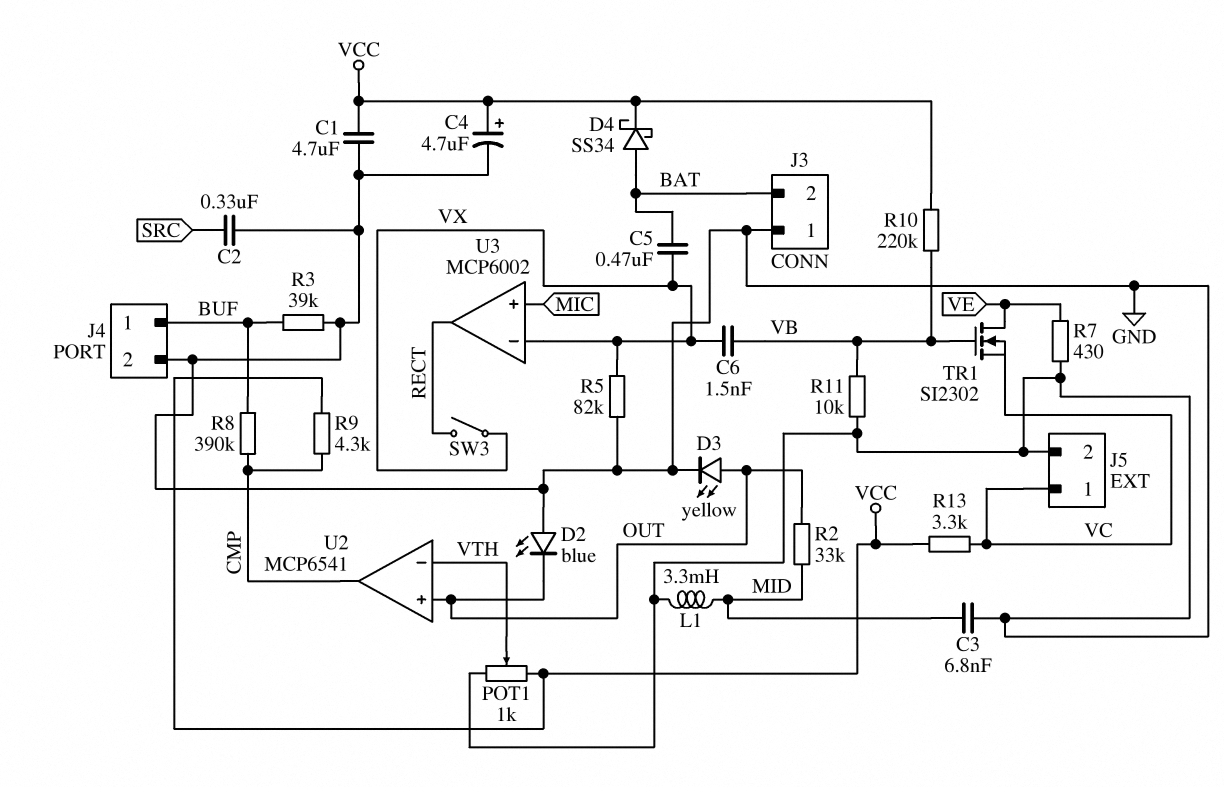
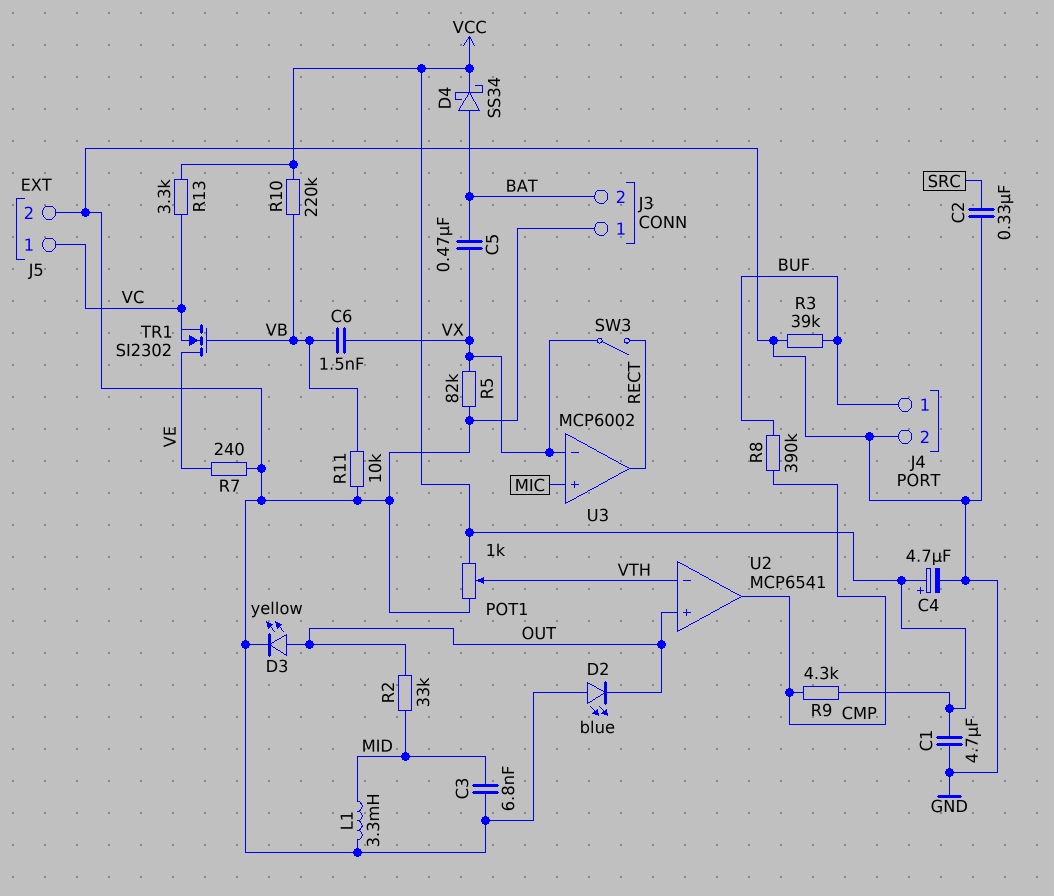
R7: 430 (GND, VE) -> 240 (GND, VE)

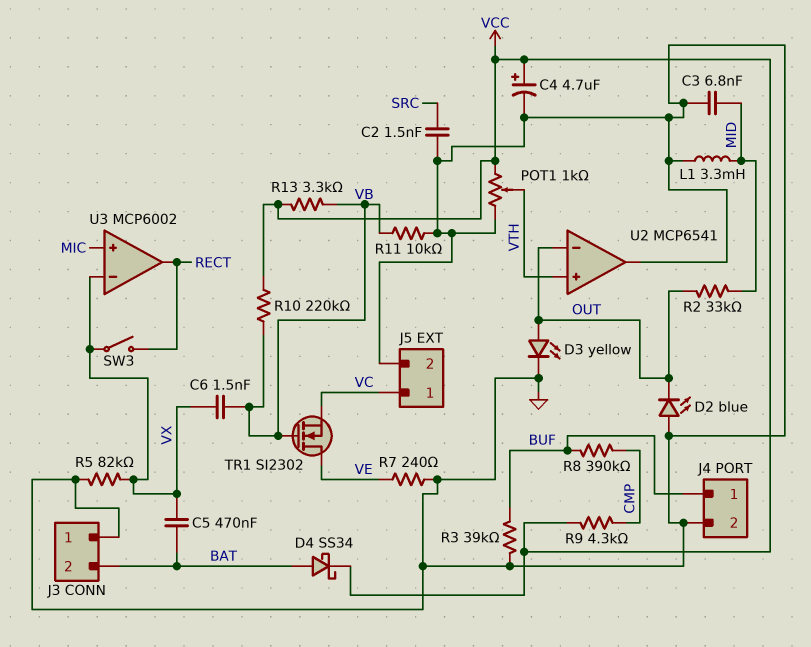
C1: 4.7uF (GND, VCC) -> none
C2: 330nF (GND, SRC) -> 1.5nF (GND, SRC)
R13: 3.3k (VC, VCC) -> 3.3k (VB, VCC)
U2 pin in+: OUT -> VTH
U2 pin in-: VTH -> OUT
U2 pin out: CMP -> GND

